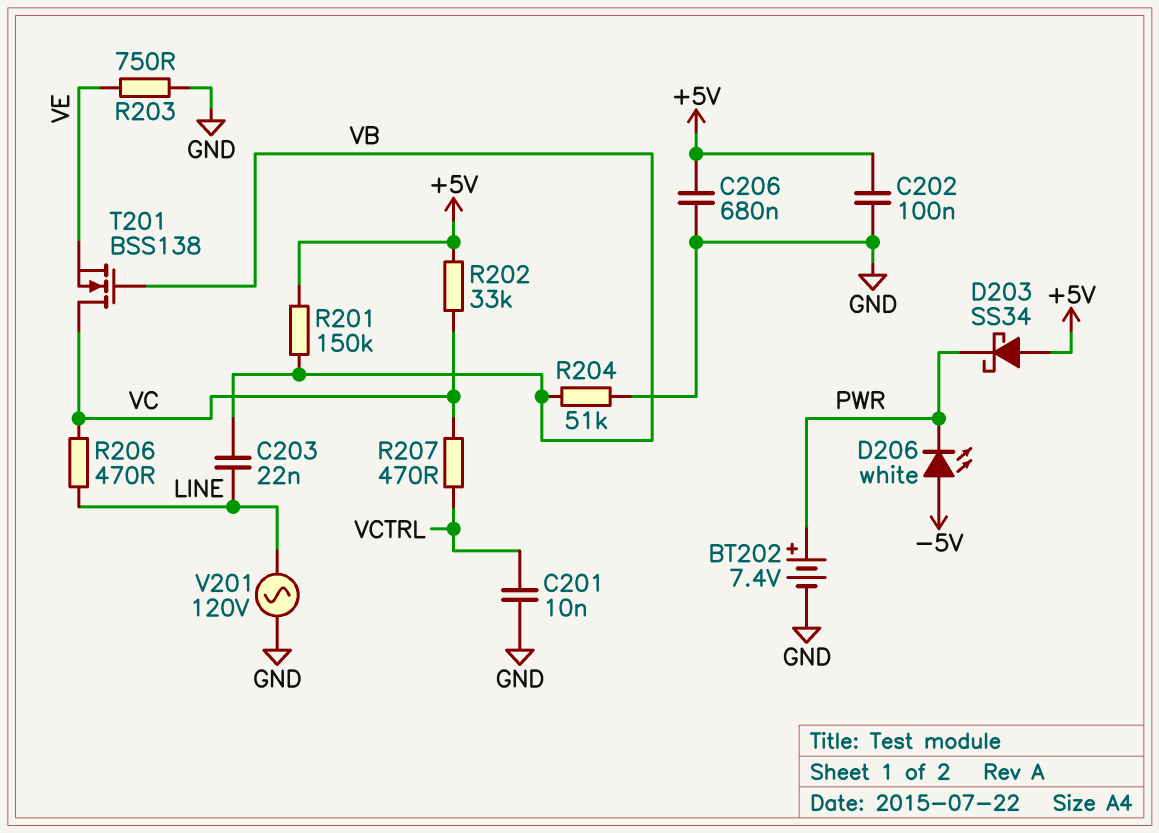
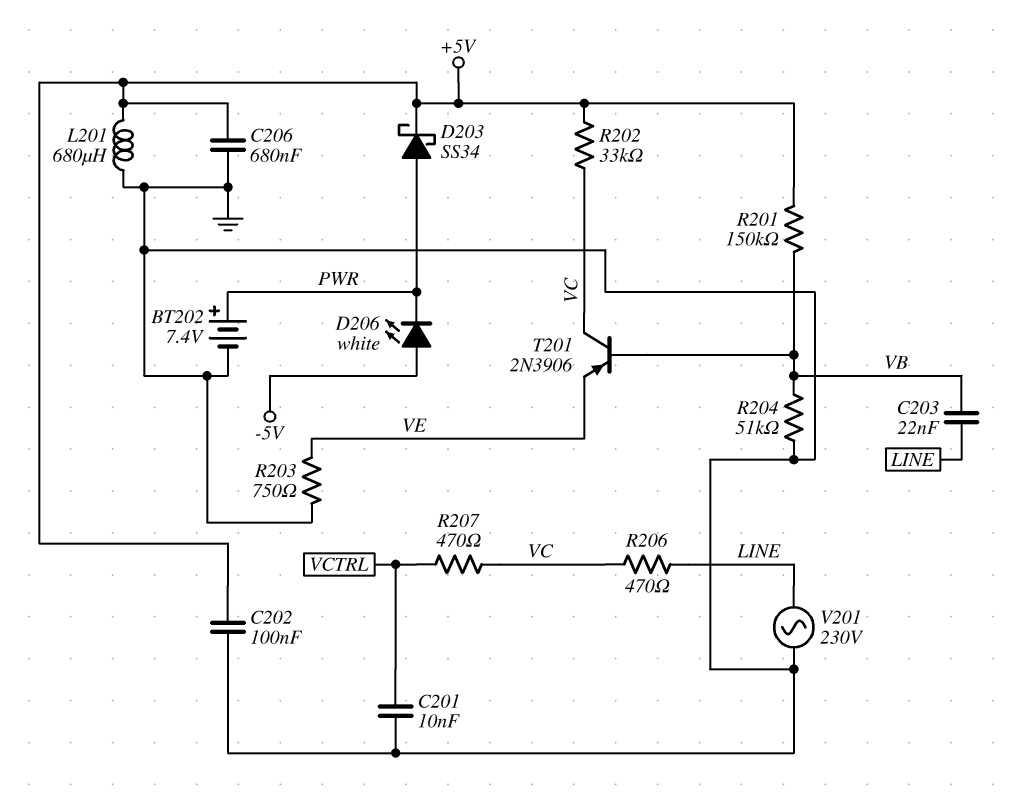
D203: schottky SS34 (A +5V, K PWR) -> schottky SS34 (A PWR, K +5V)
L201: none -> 680uH (+5V, GND)
T201: NMOS BSS138 (G VB, D VC, S VE) -> PNP 2N3906 (B VB, C VC, E VE)
V201: AC 120V (GND, LINE) -> AC 230V (GND, LINE)

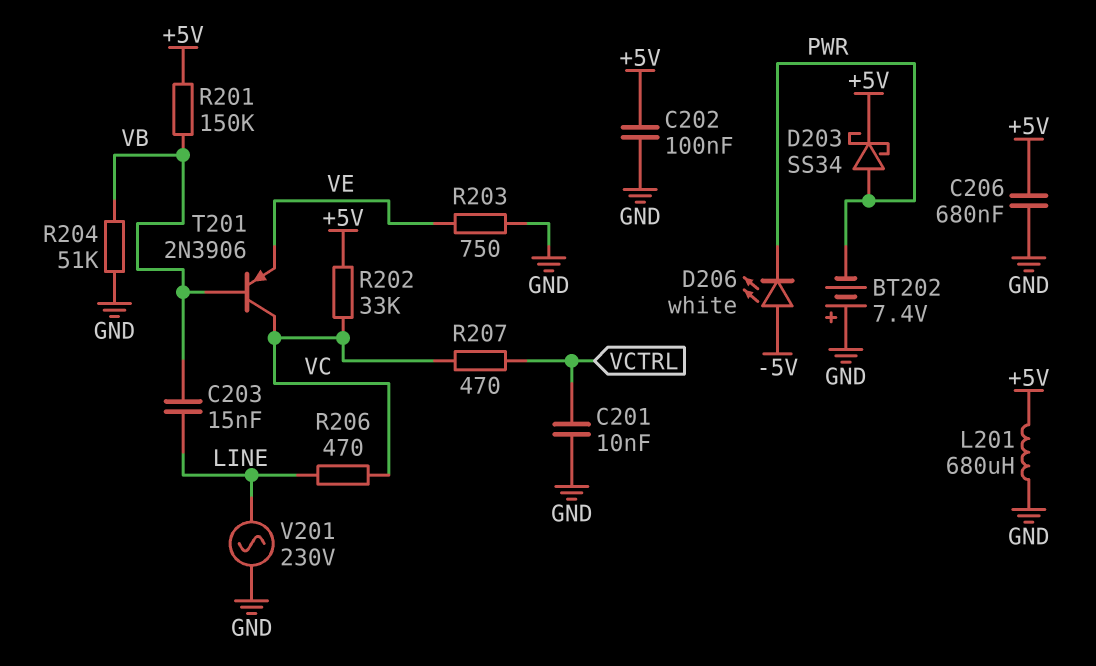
BT202: 7.4V (plus PWR, minus GND) -> 7.4V (plus GND, minus PWR)
C203: 22nF (LINE, VB) -> 15nF (LINE, VB)

